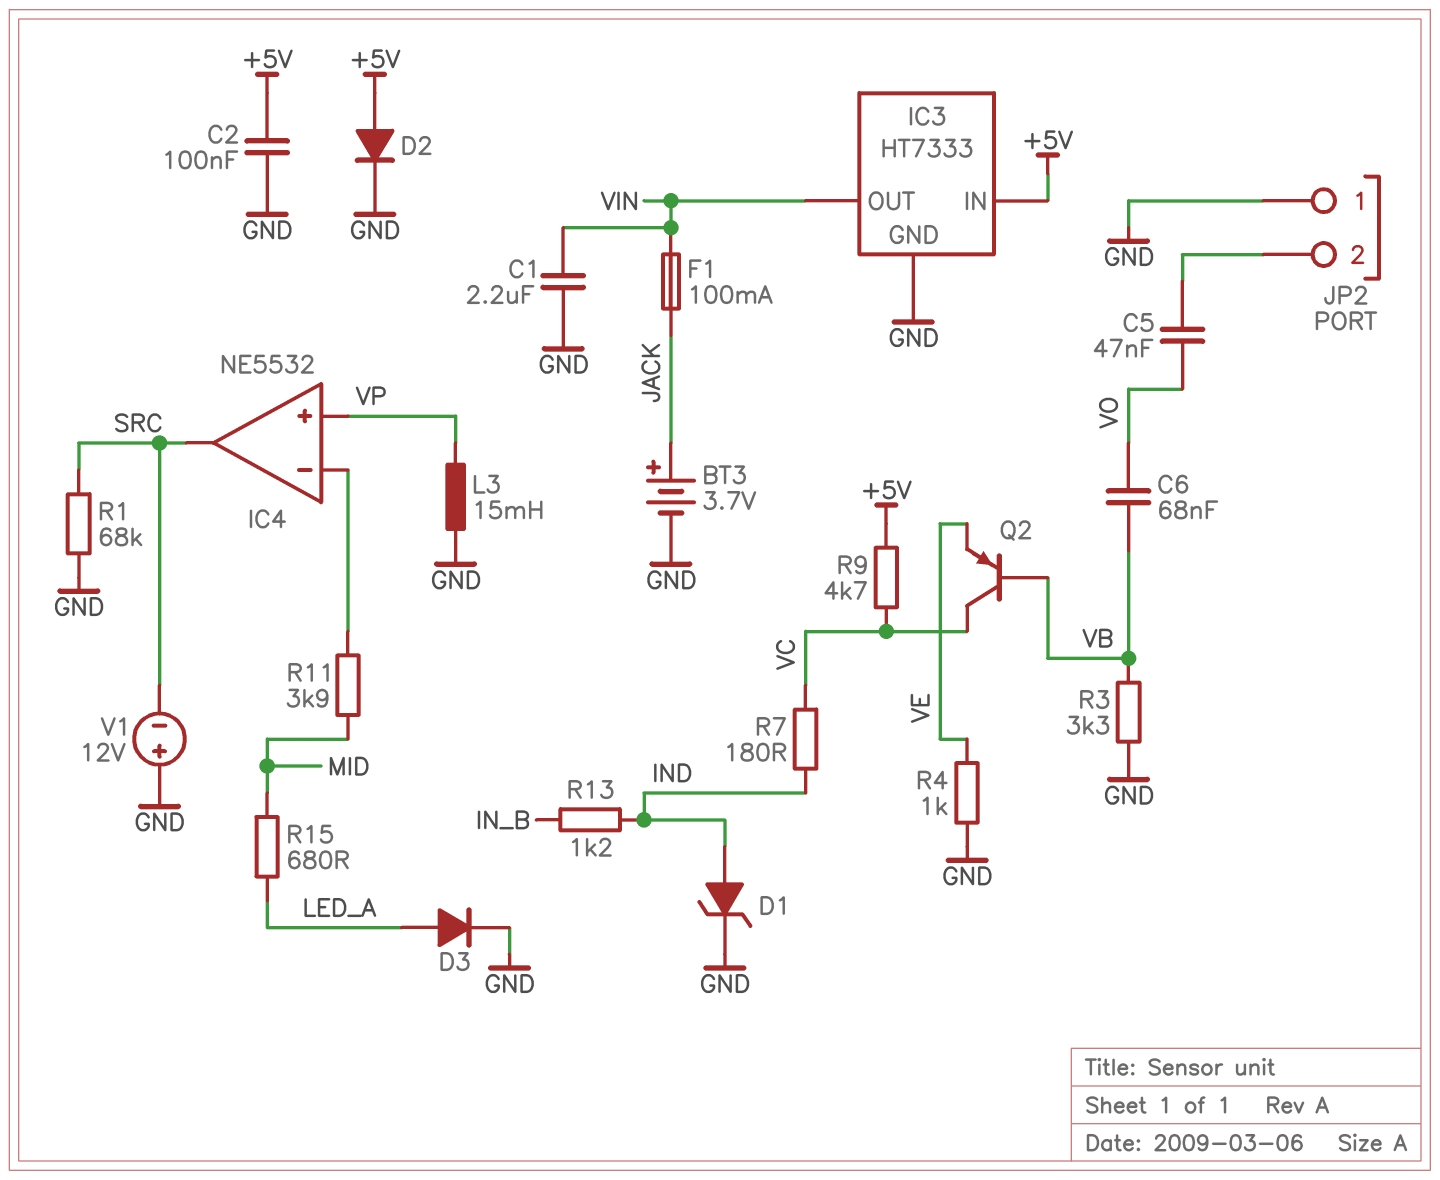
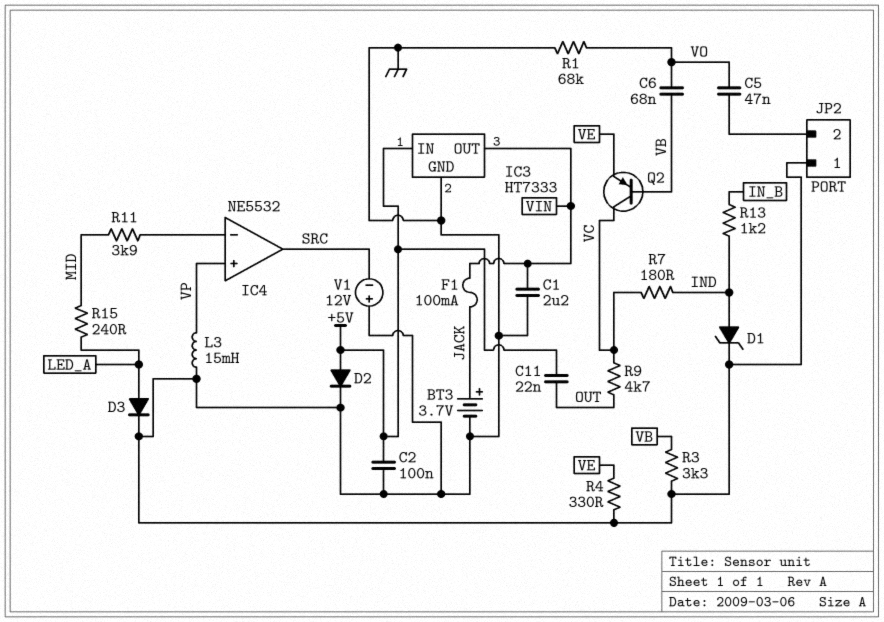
C11: none -> 22nF (+5V, OUT)
R1: 68k (GND, SRC) -> 68k (GND, VO)
R4: 1k (GND, VE) -> 330 (GND, VE)
R9: 4.7k (+5V, VC) -> 4.7k (OUT, VC)
R15: 680 (LED_A, MID) -> 240 (LED_A, MID)

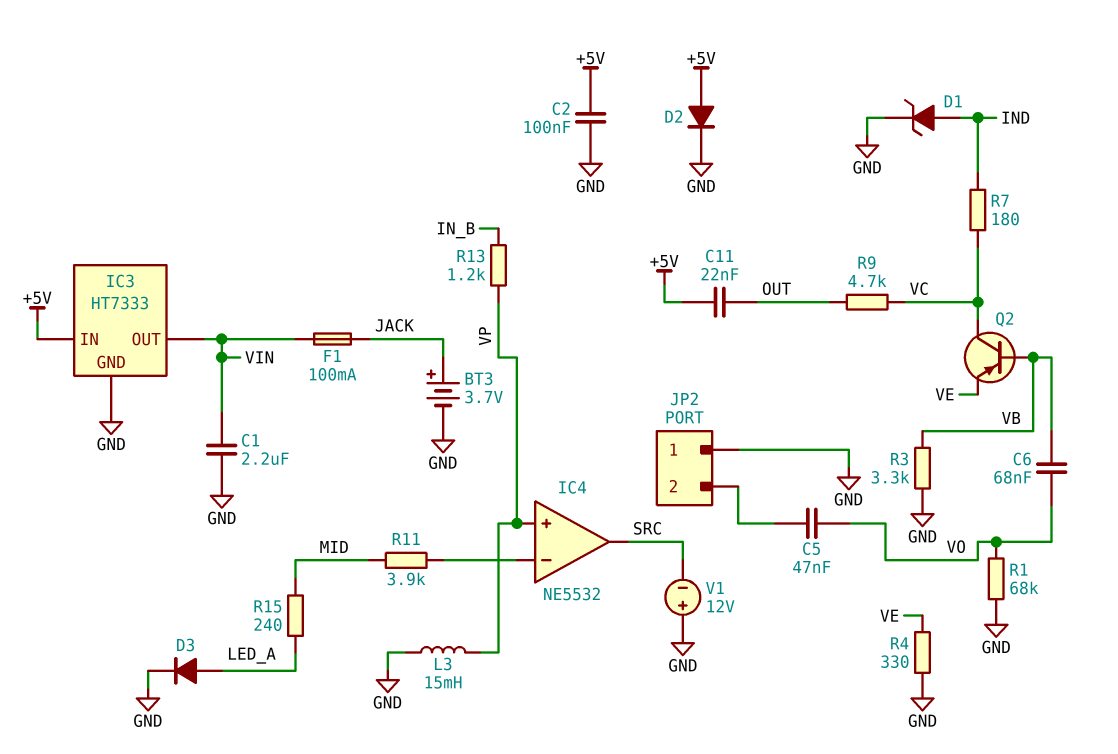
R13: 1.2k (IND, IN_B) -> 1.2k (IN_B, VP)

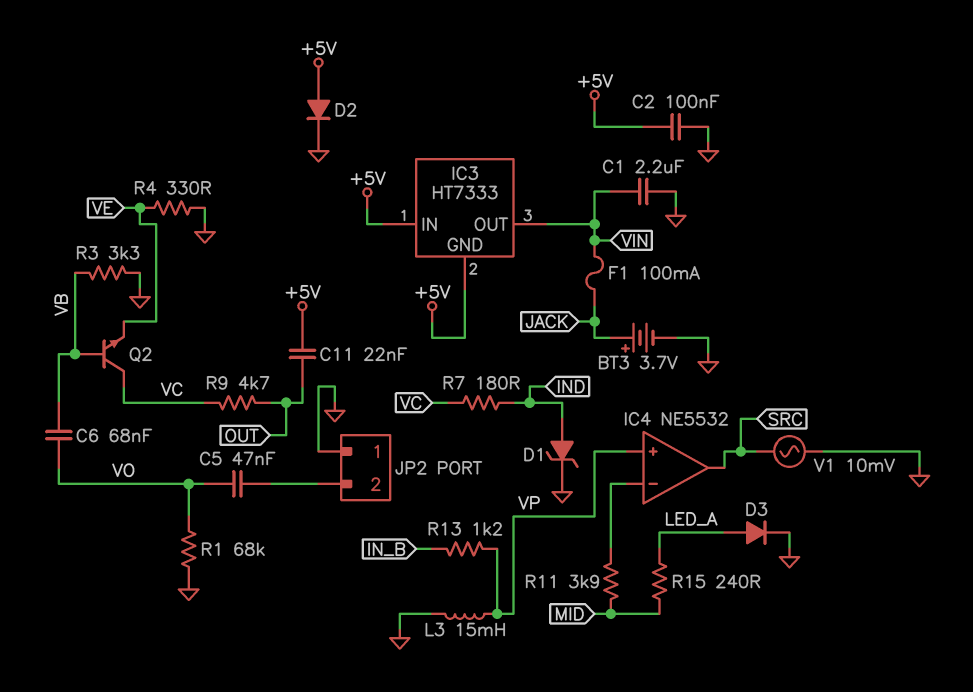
IC3 pin GND: GND -> +5V
Q2: PNP (B VB, C VC, E VE) -> NPN (B VB, C VC, E VE)
V1: 12V (plus GND, minus SRC) -> AC 10mV (GND, SRC)

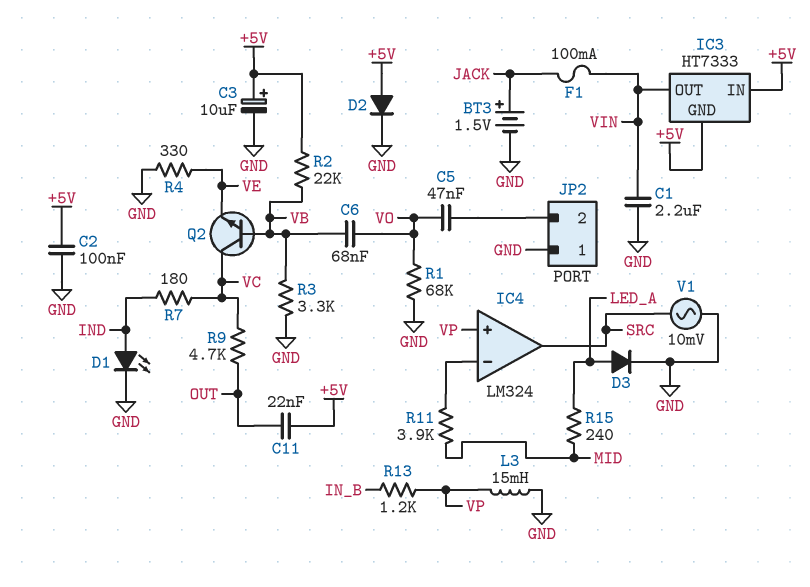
BT3: 3.7V (plus JACK, minus GND) -> 1.5V (plus JACK, minus GND)
C3: none -> 10uF (plus +5V, minus GND)
D1: zener (A IND, K GND) -> LED (A IND, K GND)
IC4: NE5532 -> LM324
R2: none -> 22k (+5V, VB)

